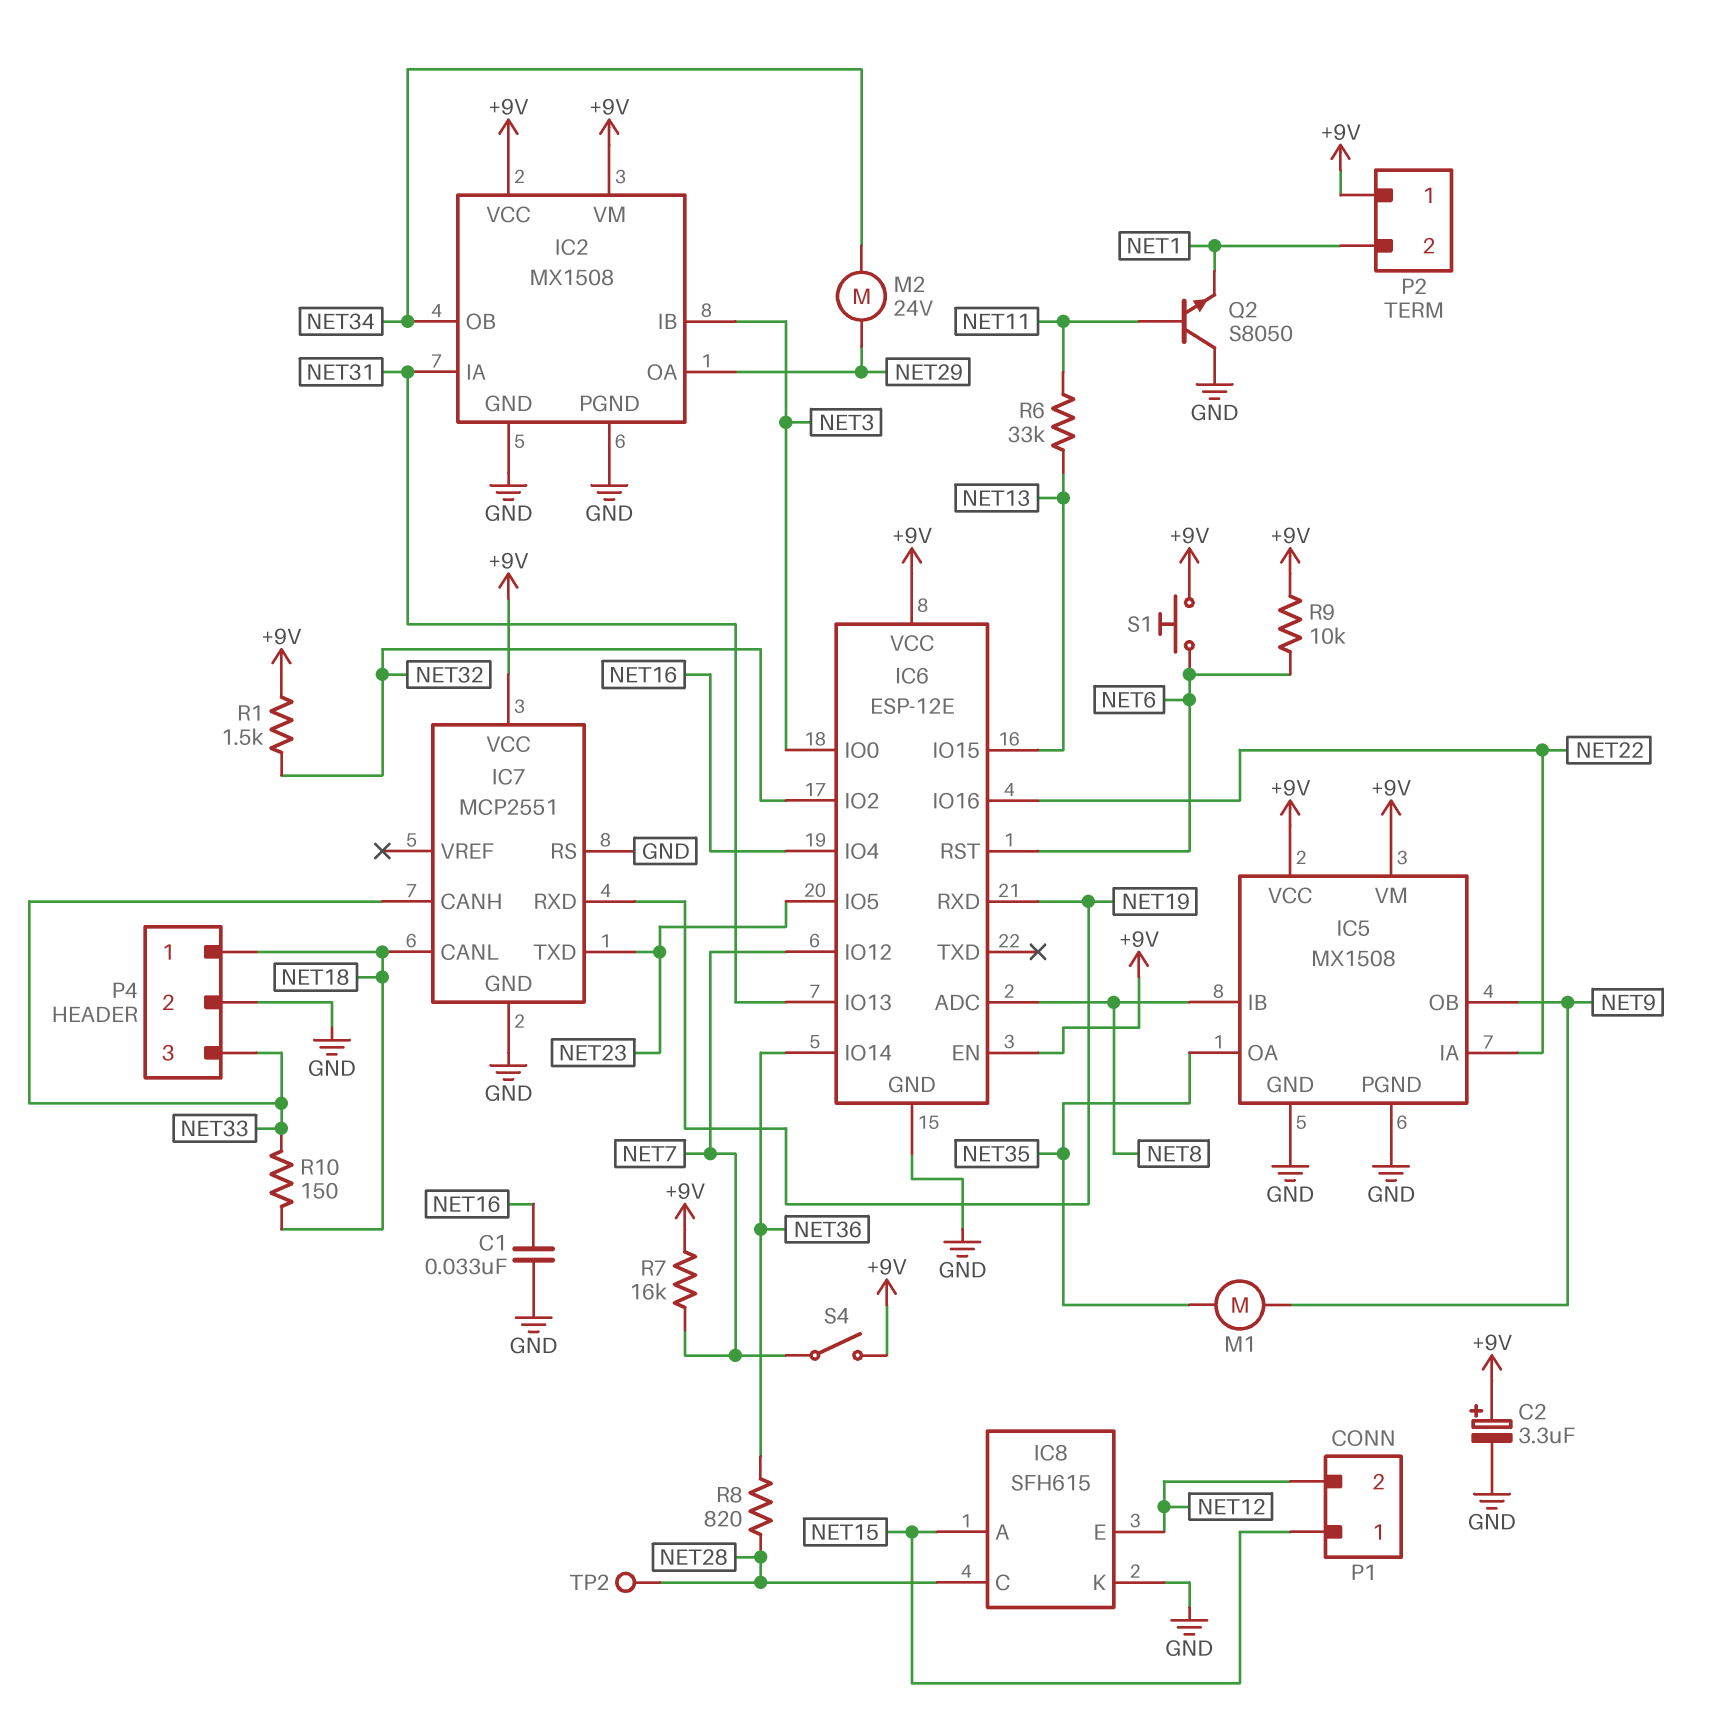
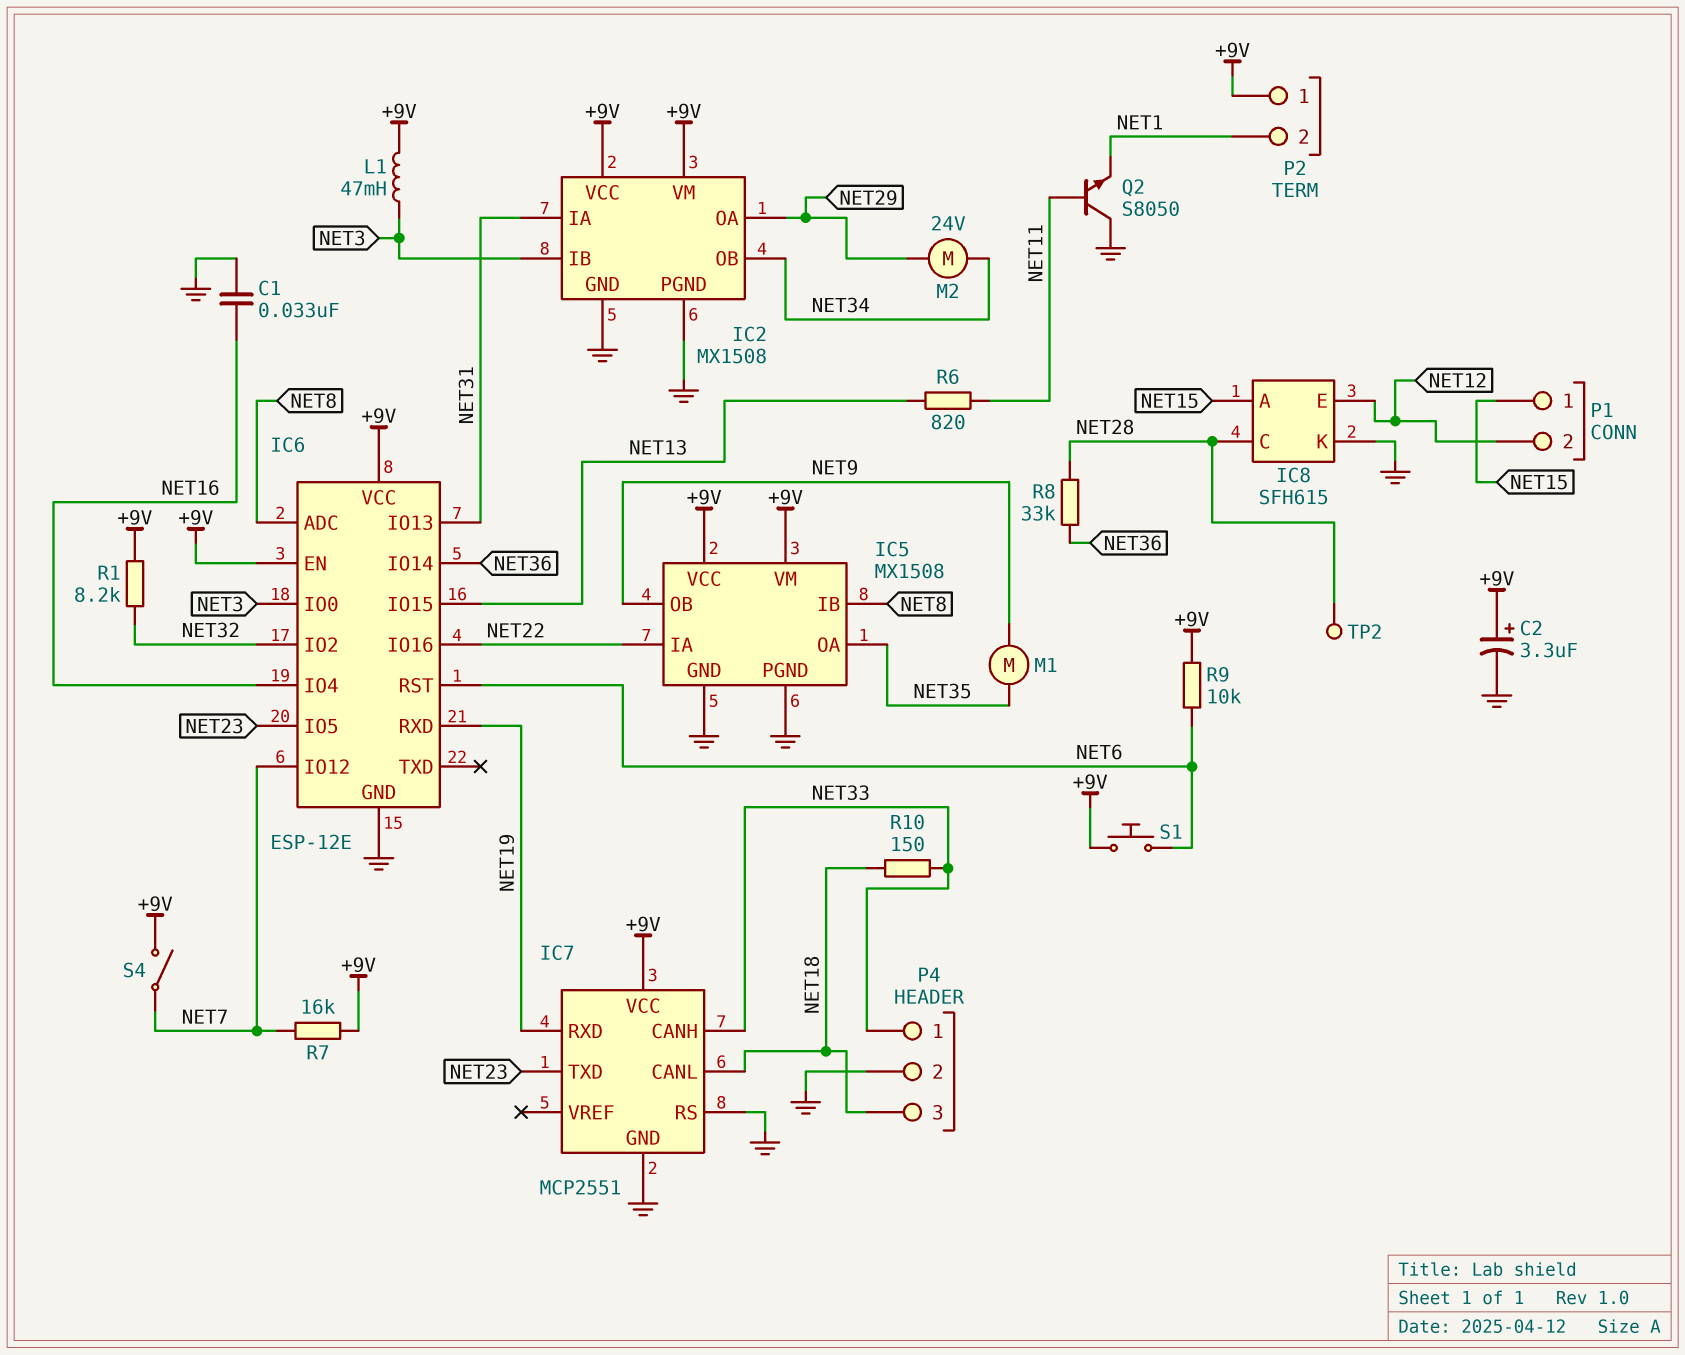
L1: none -> 47mH (+9V, NET3)
P4 pin 1: NET18 -> NET33
P4 pin 3: NET33 -> NET18
R1: 1.5k (+9V, NET32) -> 8.2k (+9V, NET32)
R6: 33k (NET11, NET13) -> 820 (NET11, NET13)
R8: 820 (NET28, NET36) -> 33k (NET28, NET36)

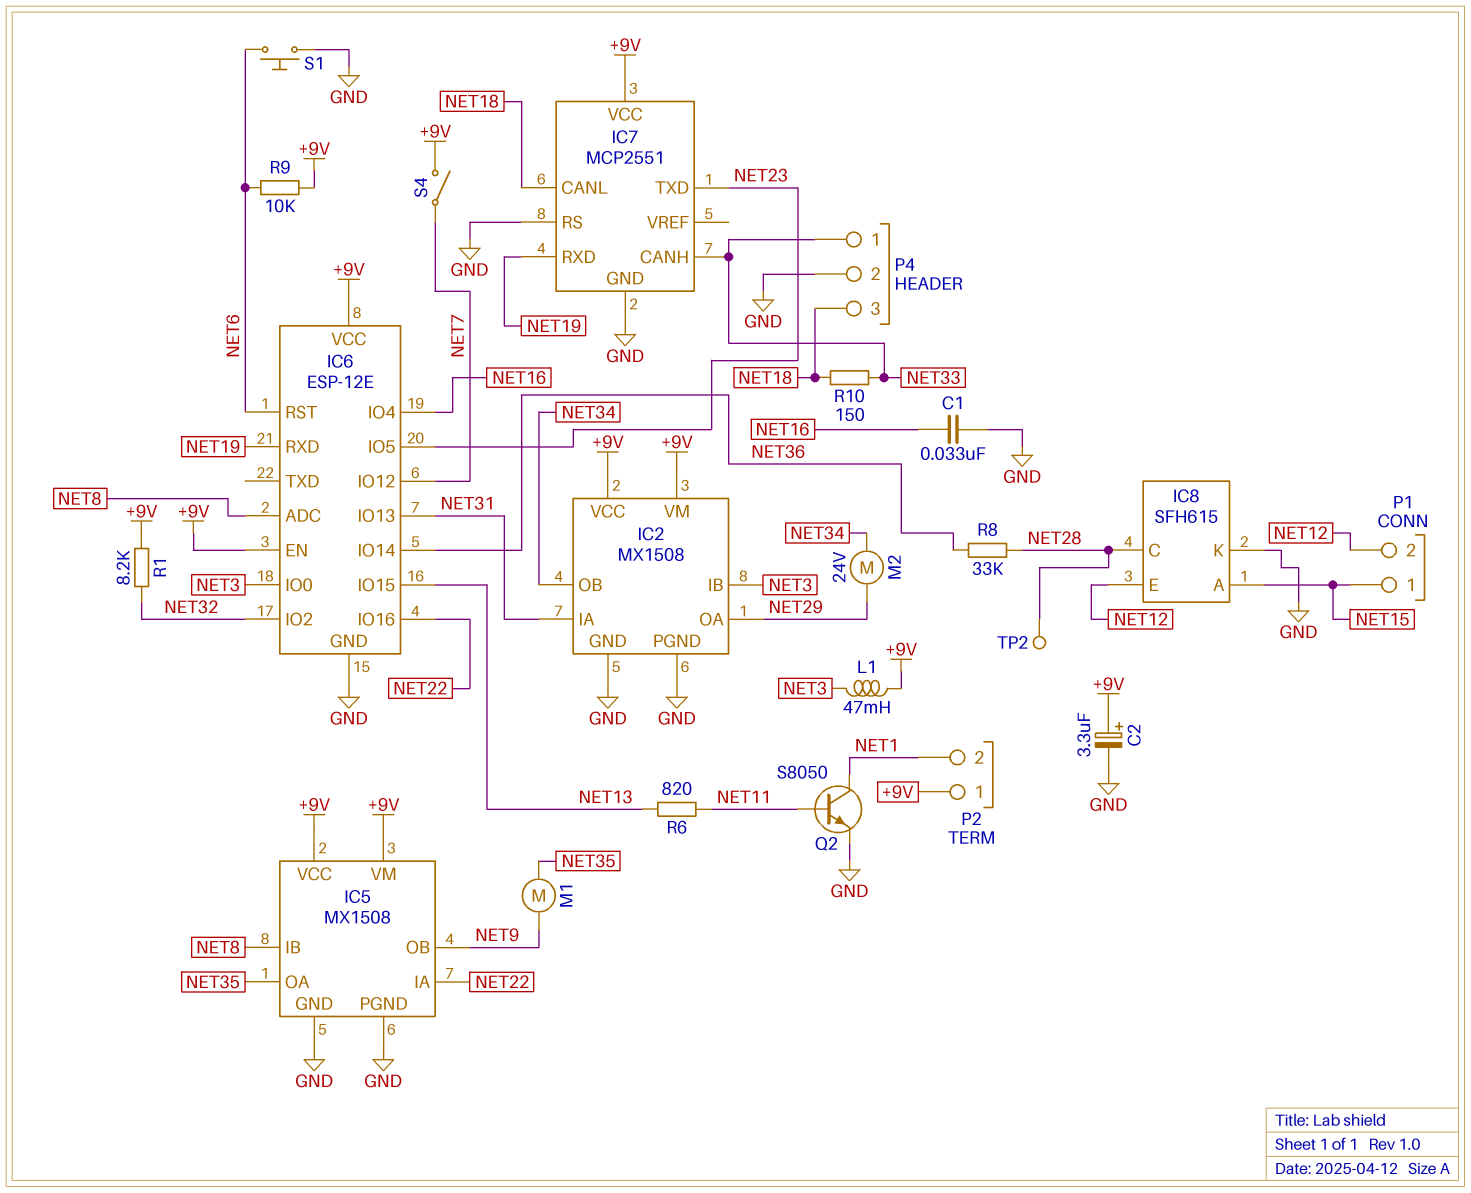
Q2: NPN S8050 (B NET11, C GND, E NET1) -> NPN S8050 (B NET11, C NET1, E GND)
R7: 16k (+9V, NET7) -> none
S1: button (+9V, NET6) -> button (GND, NET6)

